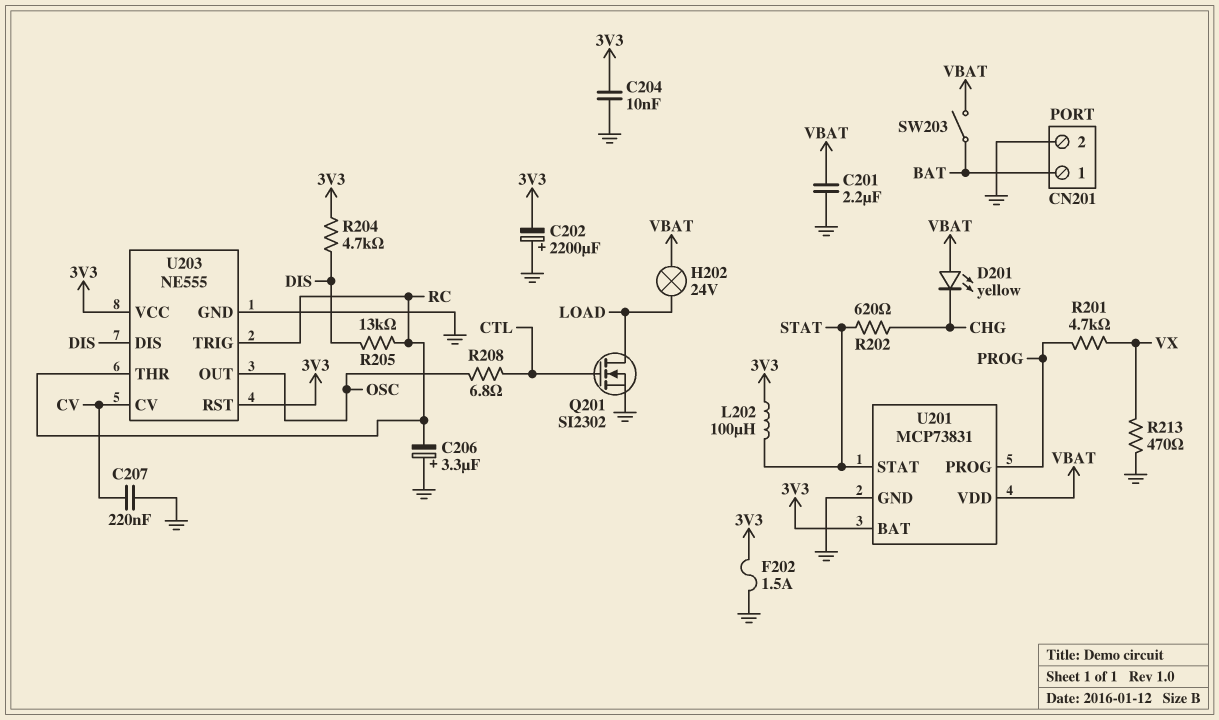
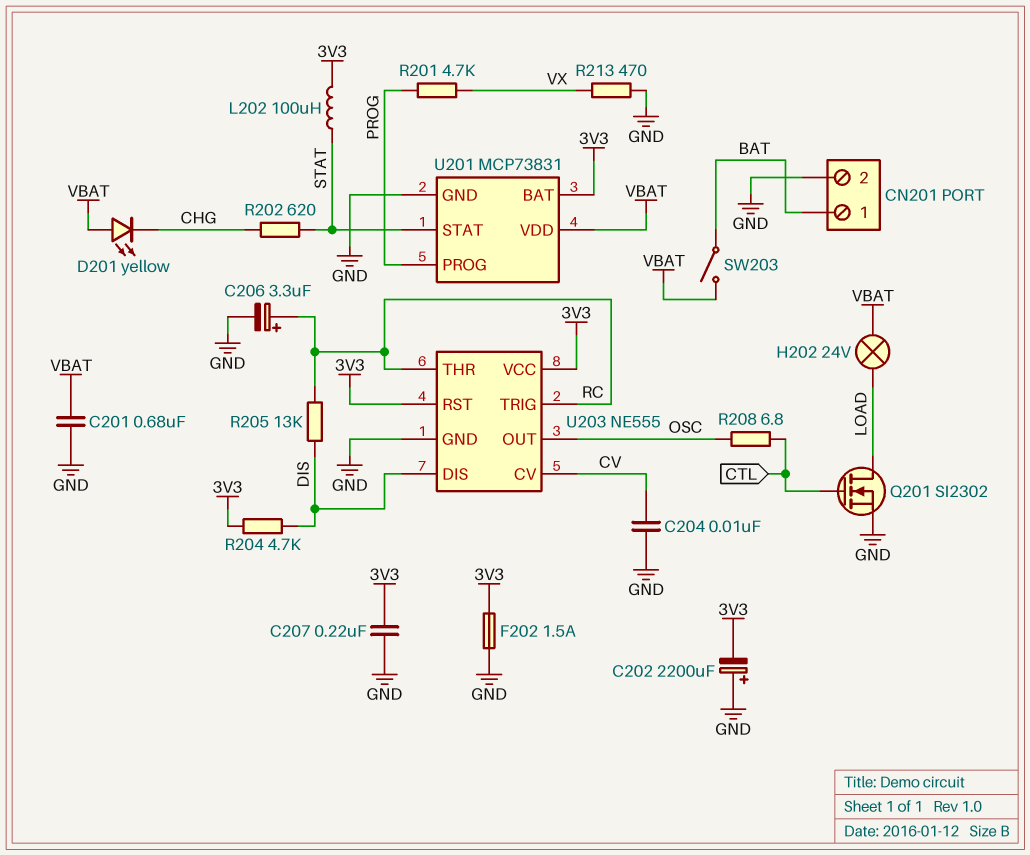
C201: 2.2uF (GND, VBAT) -> 680nF (GND, VBAT)
C204: 10nF (3V3, GND) -> 10nF (CV, GND)
C206: 3.3uF (plus GND, minus RC) -> 3.3uF (plus RC, minus GND)
C207: 220nF (CV, GND) -> 220nF (3V3, GND)

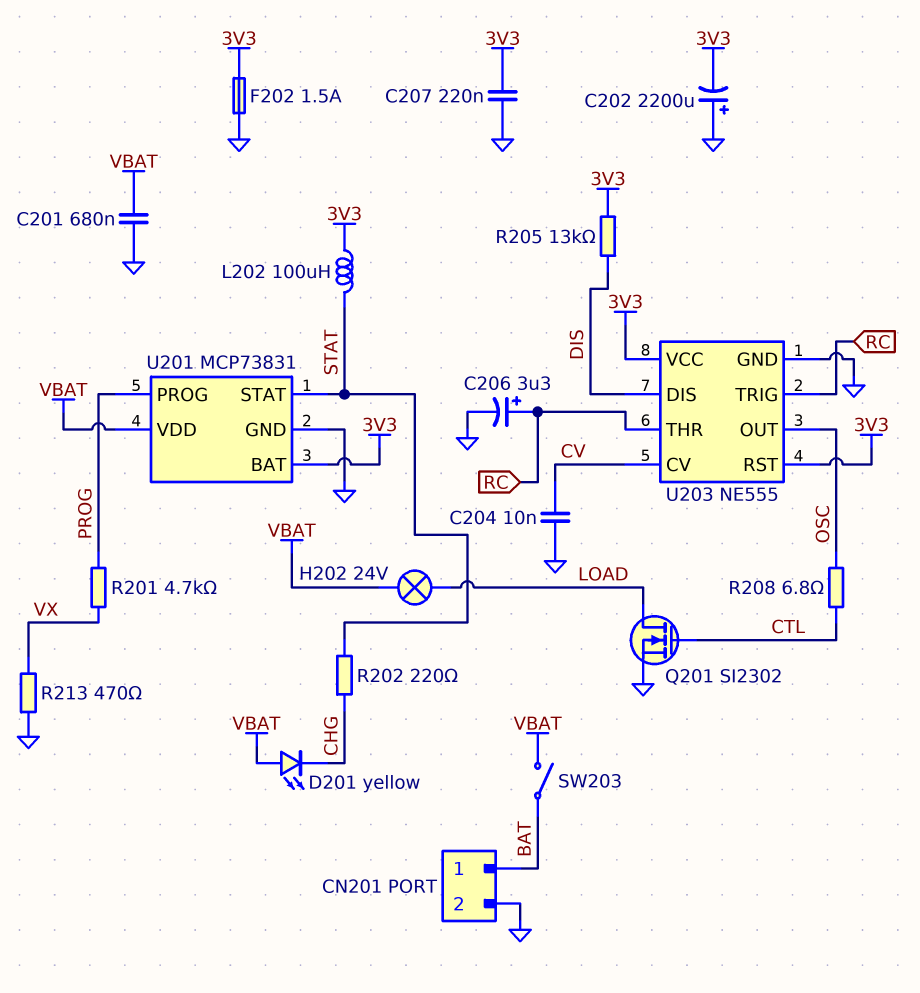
R202: 620 (CHG, STAT) -> 220 (CHG, STAT)
R204: 4.7k (3V3, DIS) -> none
R205: 13k (DIS, RC) -> 13k (3V3, DIS)

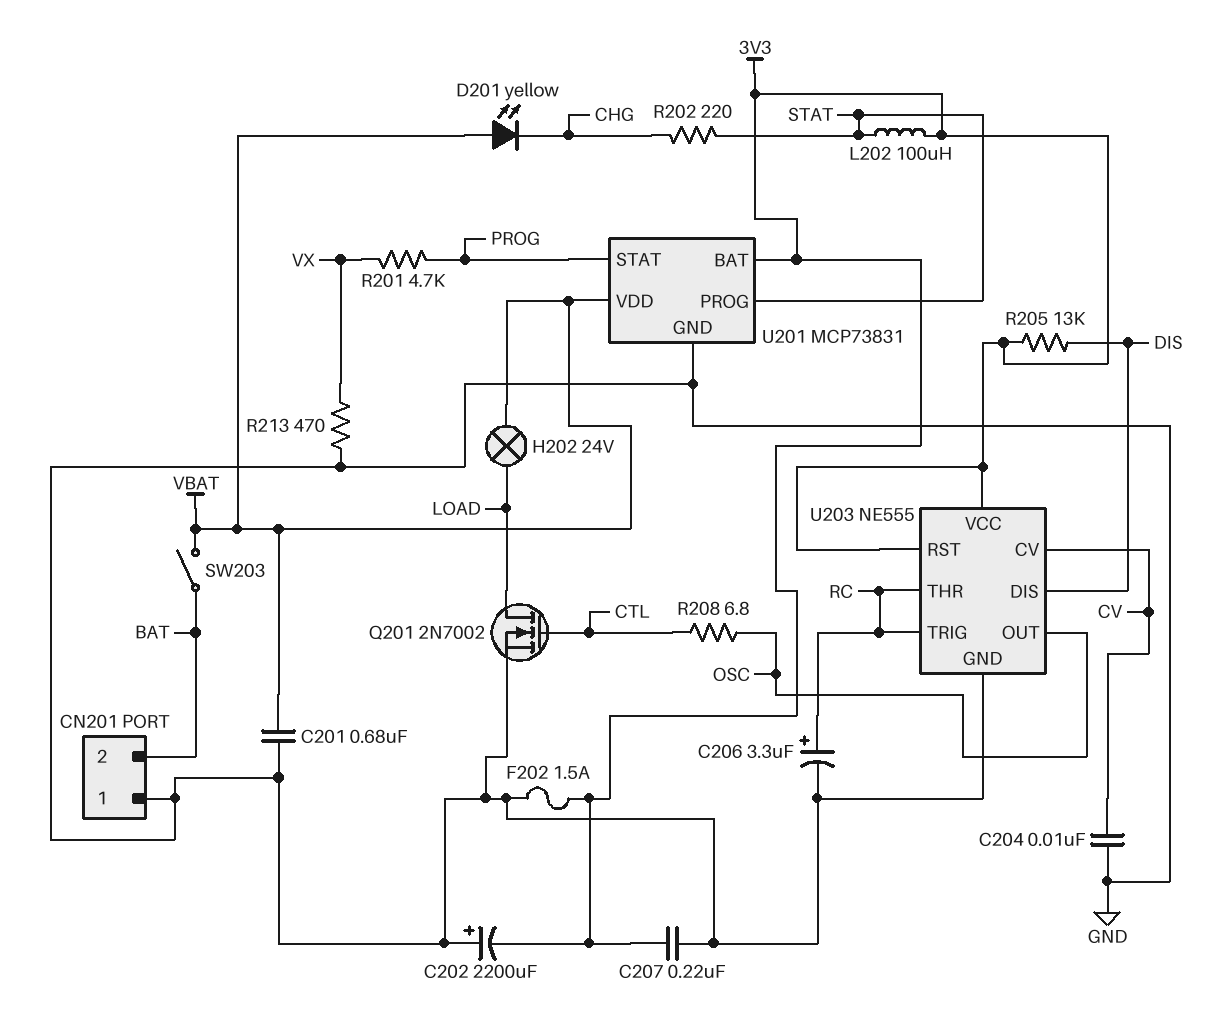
CN201 pin 1: BAT -> GND
CN201 pin 2: GND -> BAT
Q201: NMOS SI2302 (G CTL, D LOAD, S GND) -> NMOS 2N7002 (G CTL, D LOAD, S GND)
U201 pin PROG: PROG -> STAT
U201 pin STAT: STAT -> PROG

